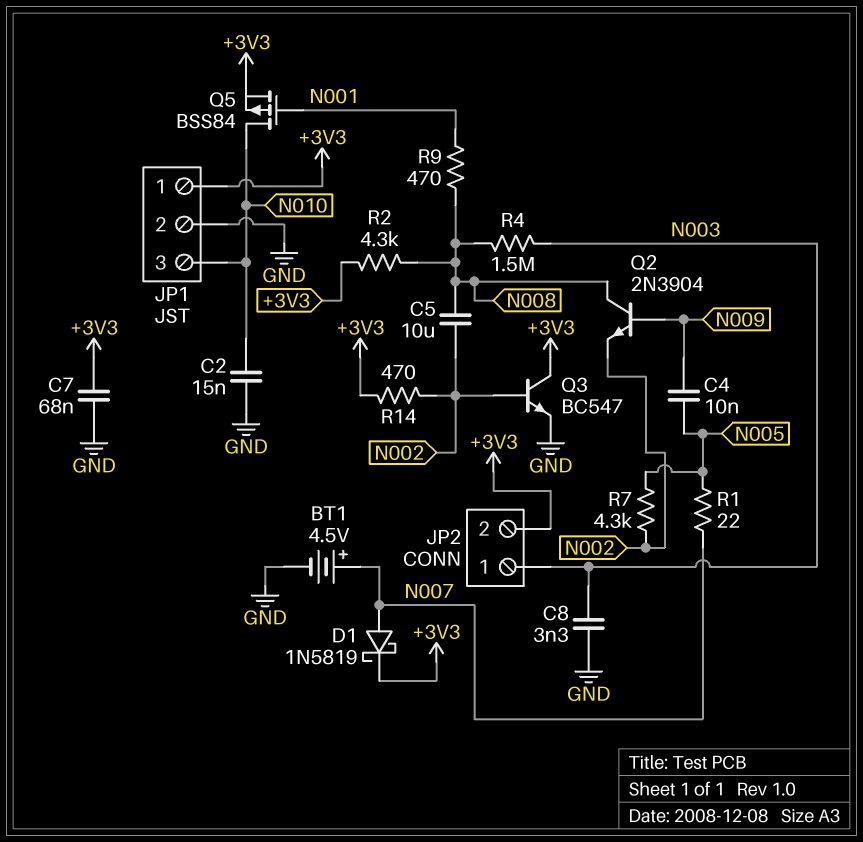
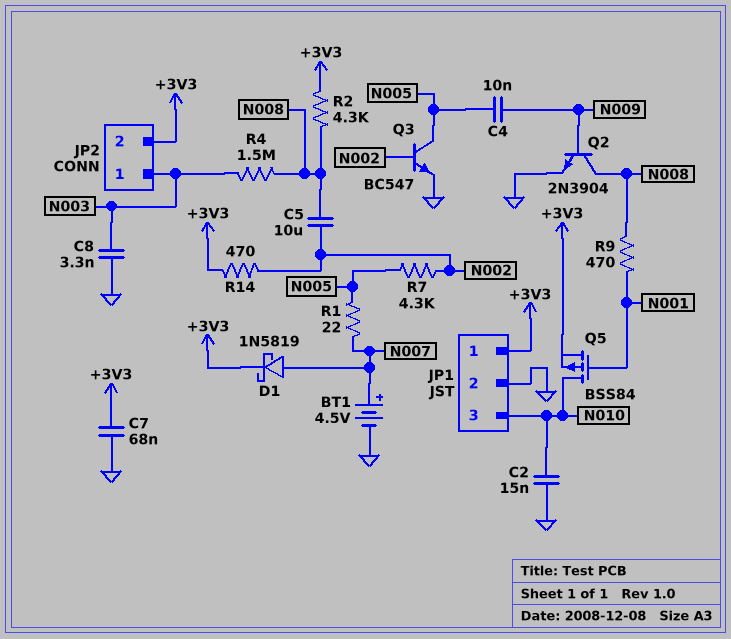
Q2: NPN 2N3904 (B N009, C N008, E N002) -> NPN 2N3904 (B N009, C N008, E GND)
Q3: NPN BC547 (B N002, C +3V3, E GND) -> NPN BC547 (B N002, C N005, E GND)

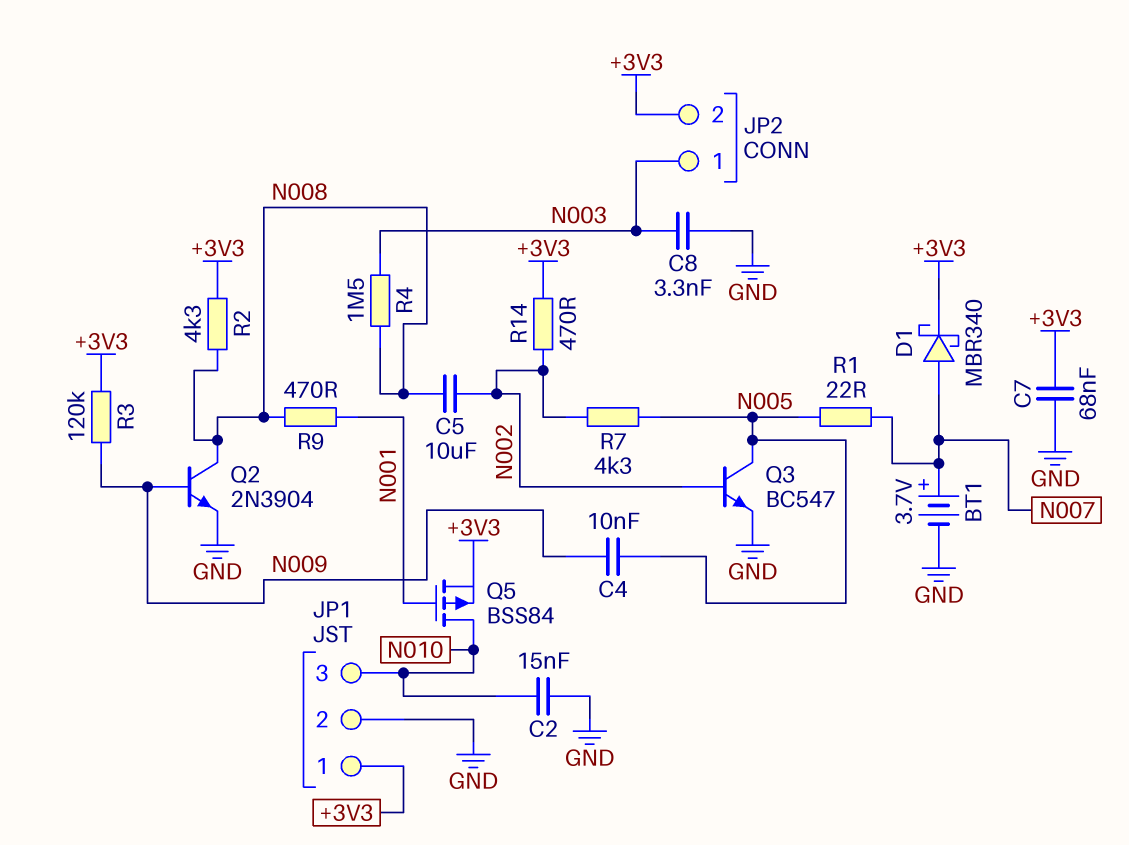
BT1: 4.5V (plus N007, minus GND) -> 3.7V (plus N007, minus GND)
D1: schottky 1N5819 (A N007, K +3V3) -> schottky MBR340 (A N007, K +3V3)
R3: none -> 120k (+3V3, N009)

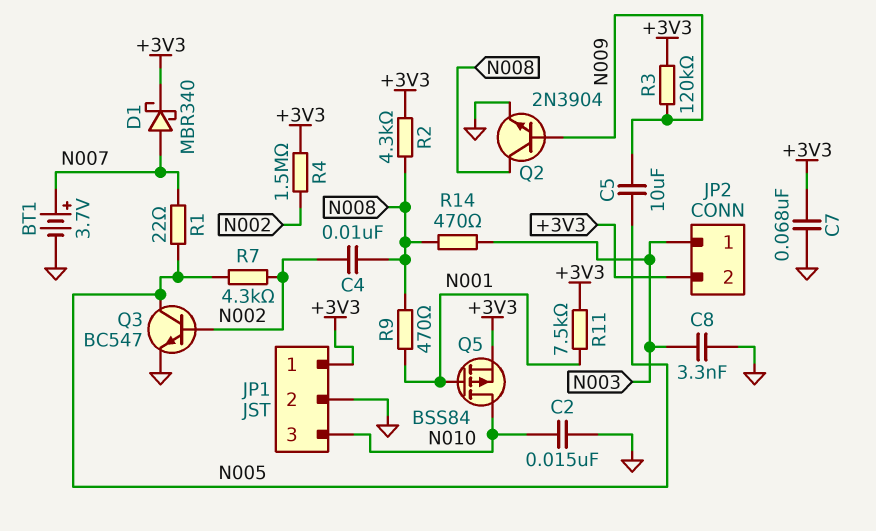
C4: 10nF (N005, N009) -> 10nF (N002, N008)
C5: 10uF (N002, N008) -> 10uF (N005, N009)
R4: 1.5M (N003, N008) -> 1.5M (+3V3, N002)
R11: none -> 7.5k (+3V3, N001)
R14: 470 (+3V3, N002) -> 470 (N003, N008)

